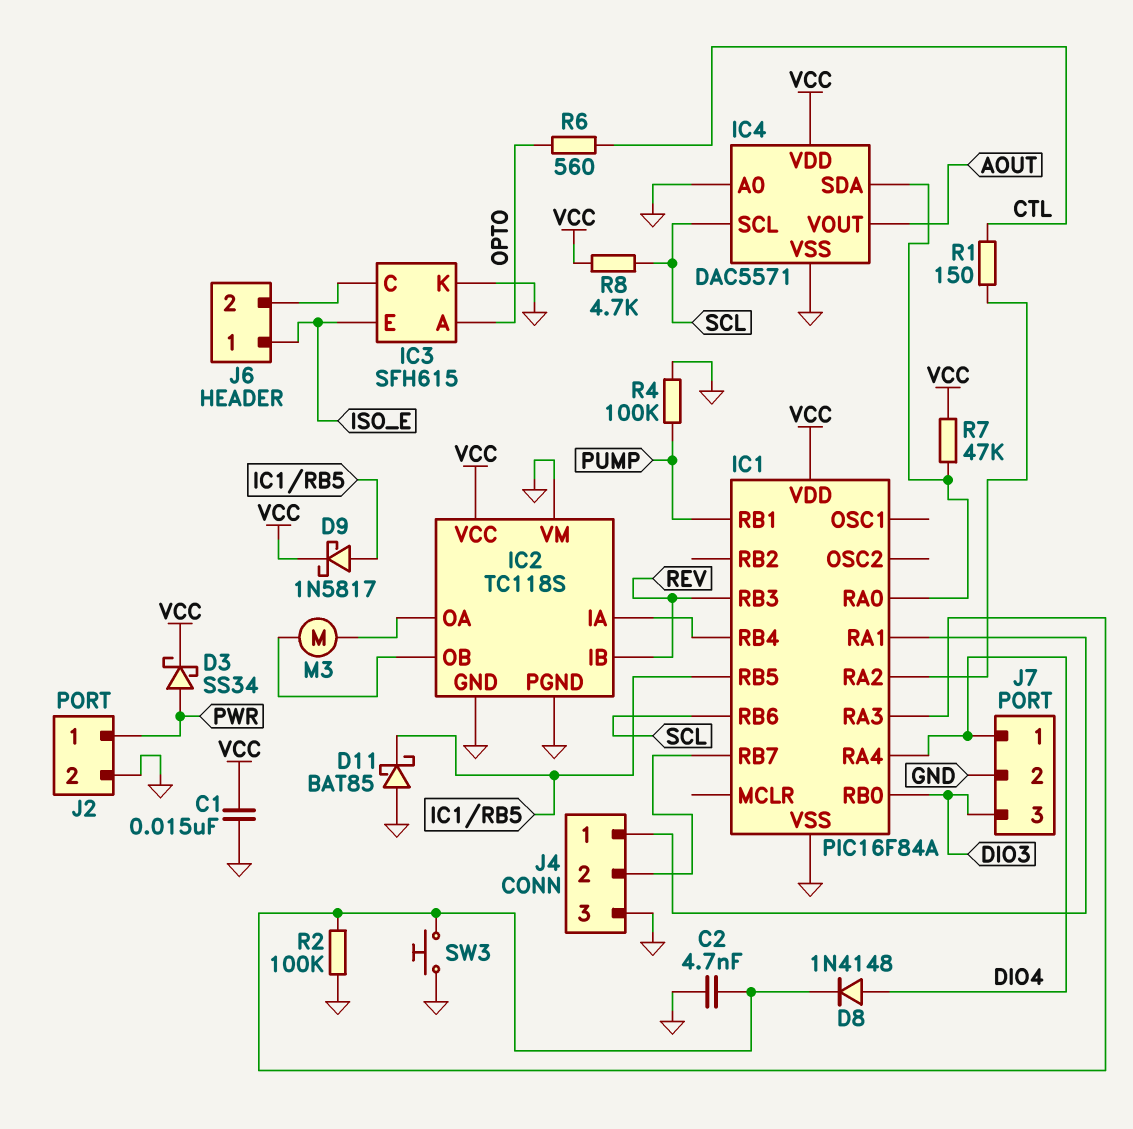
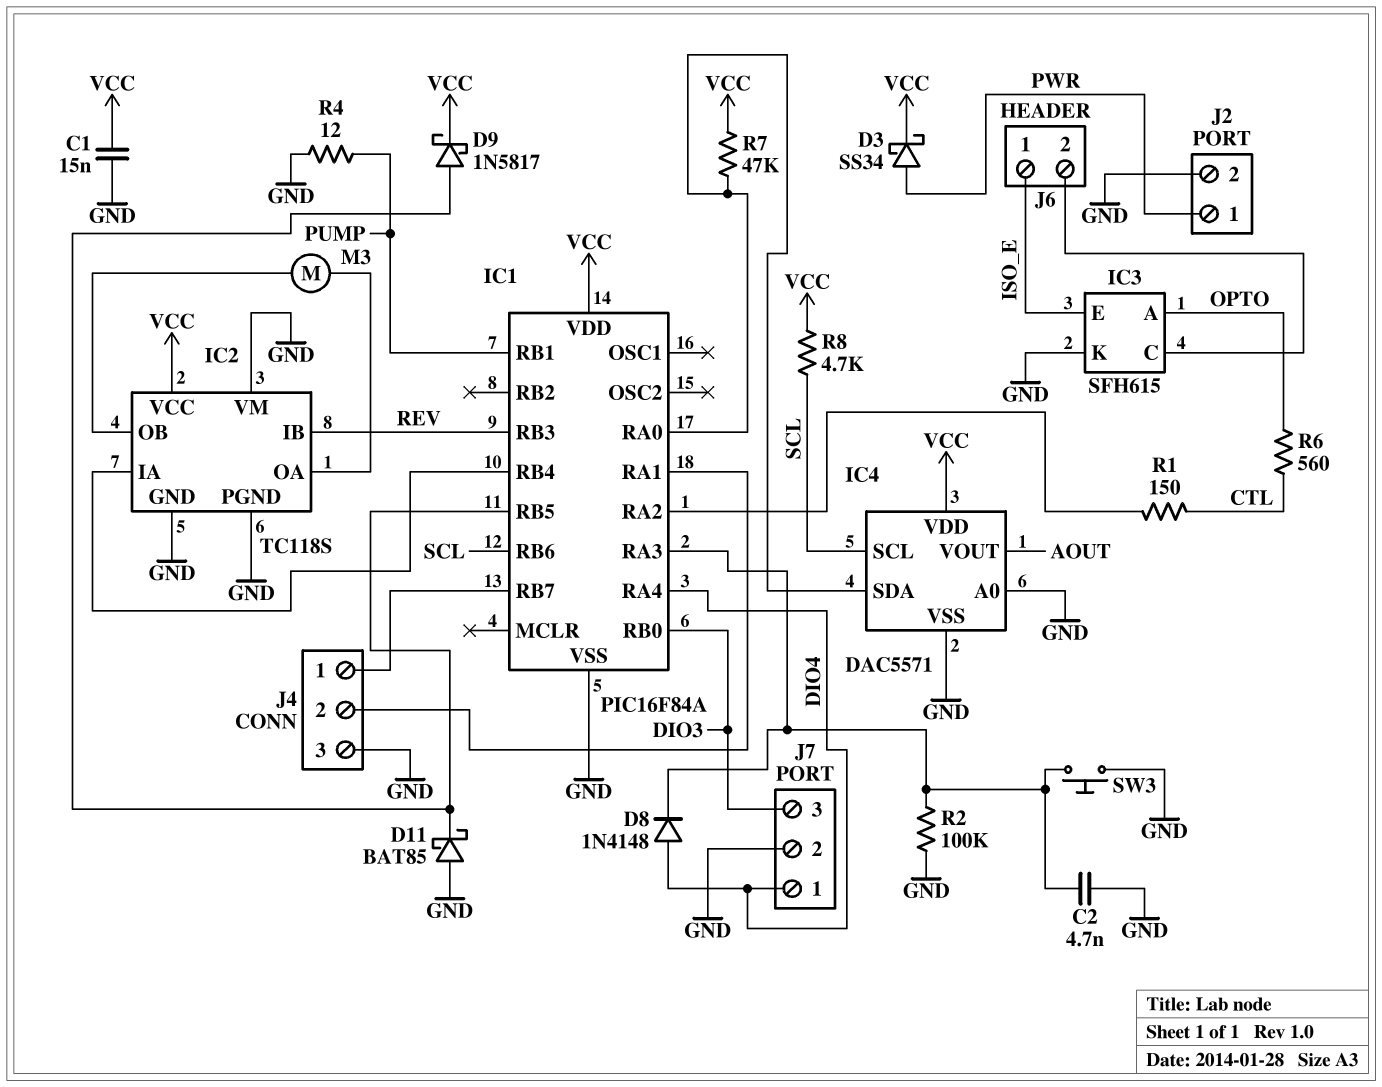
J4 pin 1: IC1/RA1 -> IC1/RB7
J4 pin 2: IC1/RB7 -> IC1/RA1
R4: 100k (GND, PUMP) -> 12 (GND, PUMP)

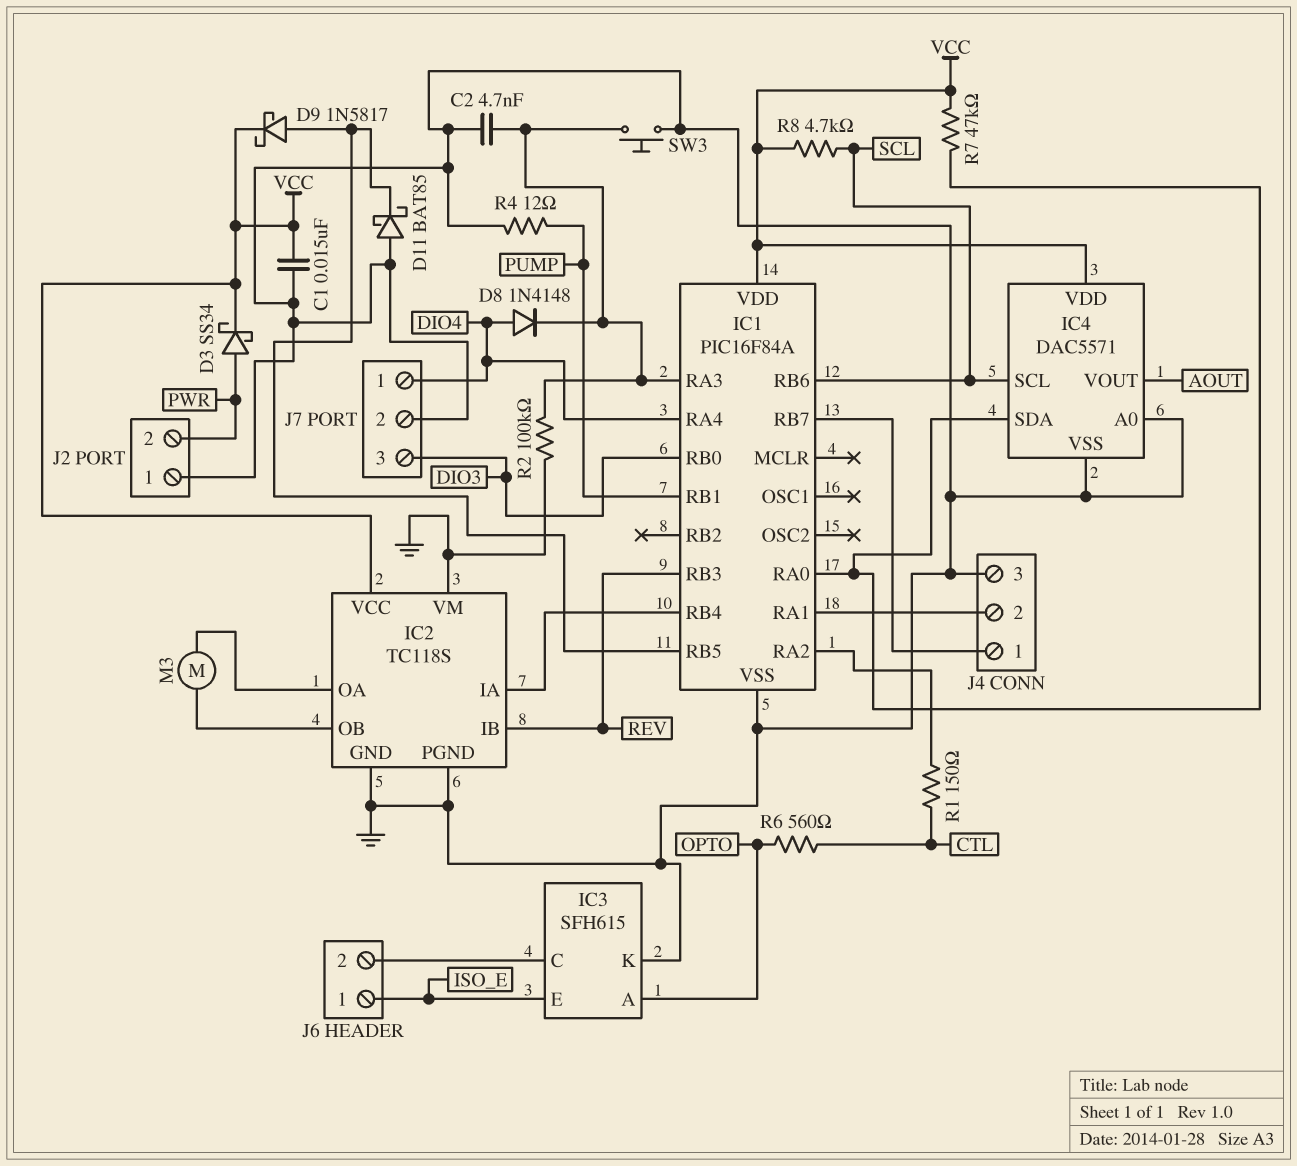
J2 pin 1: PWR -> GND
J2 pin 2: GND -> PWR

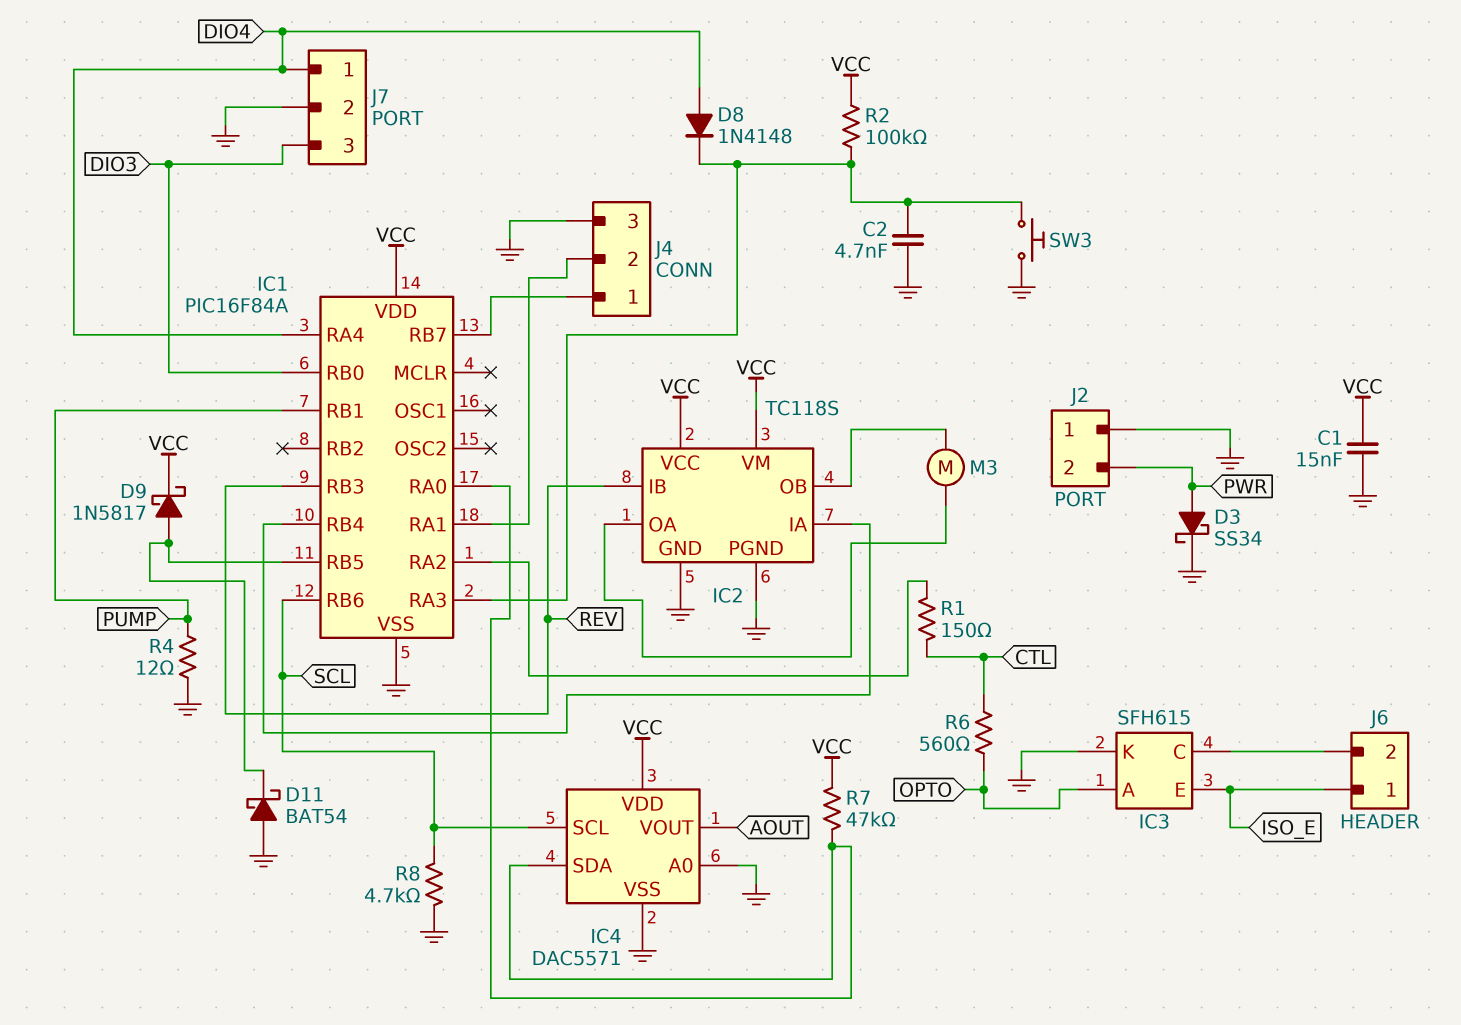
D3: schottky SS34 (A PWR, K VCC) -> schottky SS34 (A PWR, K GND)
D11: schottky BAT85 (A GND, K IC1/RB5) -> schottky BAT54 (A GND, K IC1/RB5)
IC2 pin VM: GND -> VCC
R2: 100k (GND, IC1/RA3) -> 100k (IC1/RA3, VCC)
R8: 4.7k (SCL, VCC) -> 4.7k (GND, SCL)

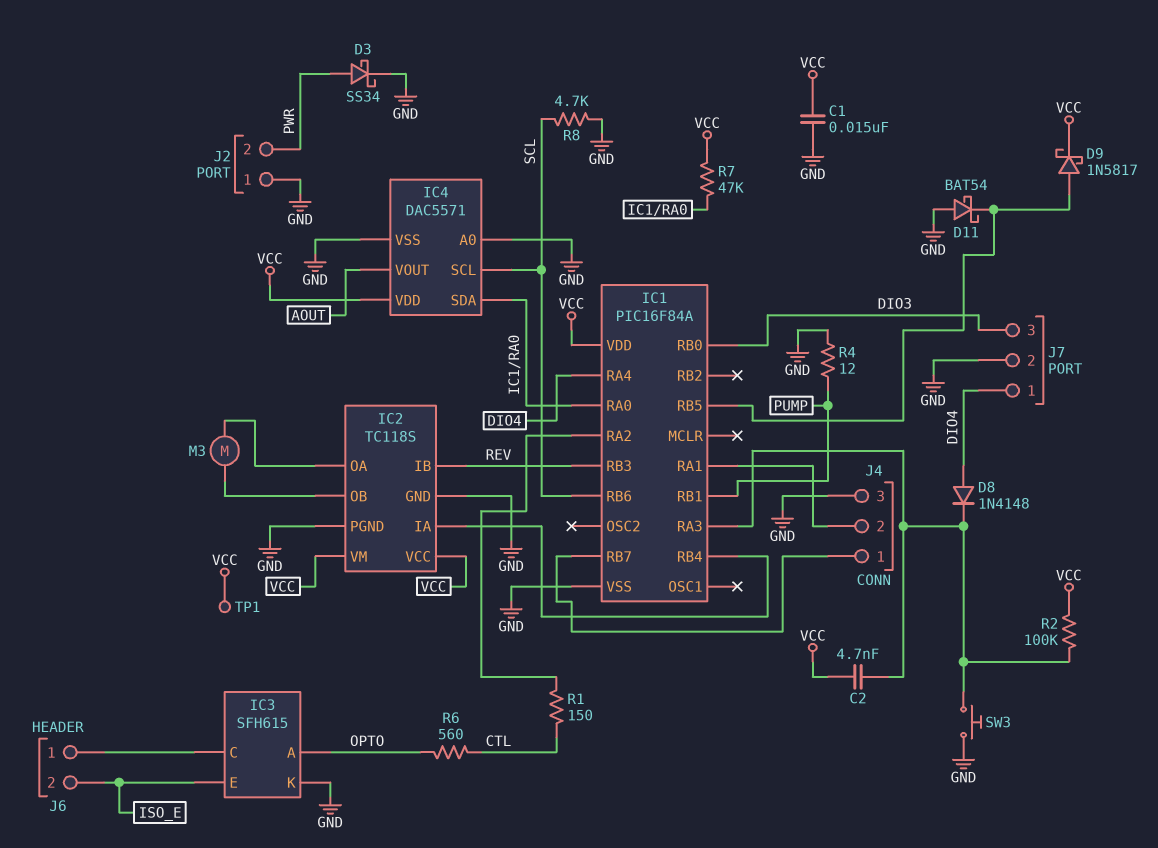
C2: 4.7nF (GND, IC1/RA3) -> 4.7nF (IC1/RA3, VCC)
J6 pin 1: ISO_E -> IC3/C
J6 pin 2: IC3/C -> ISO_E
TP1: none -> test point (VCC)

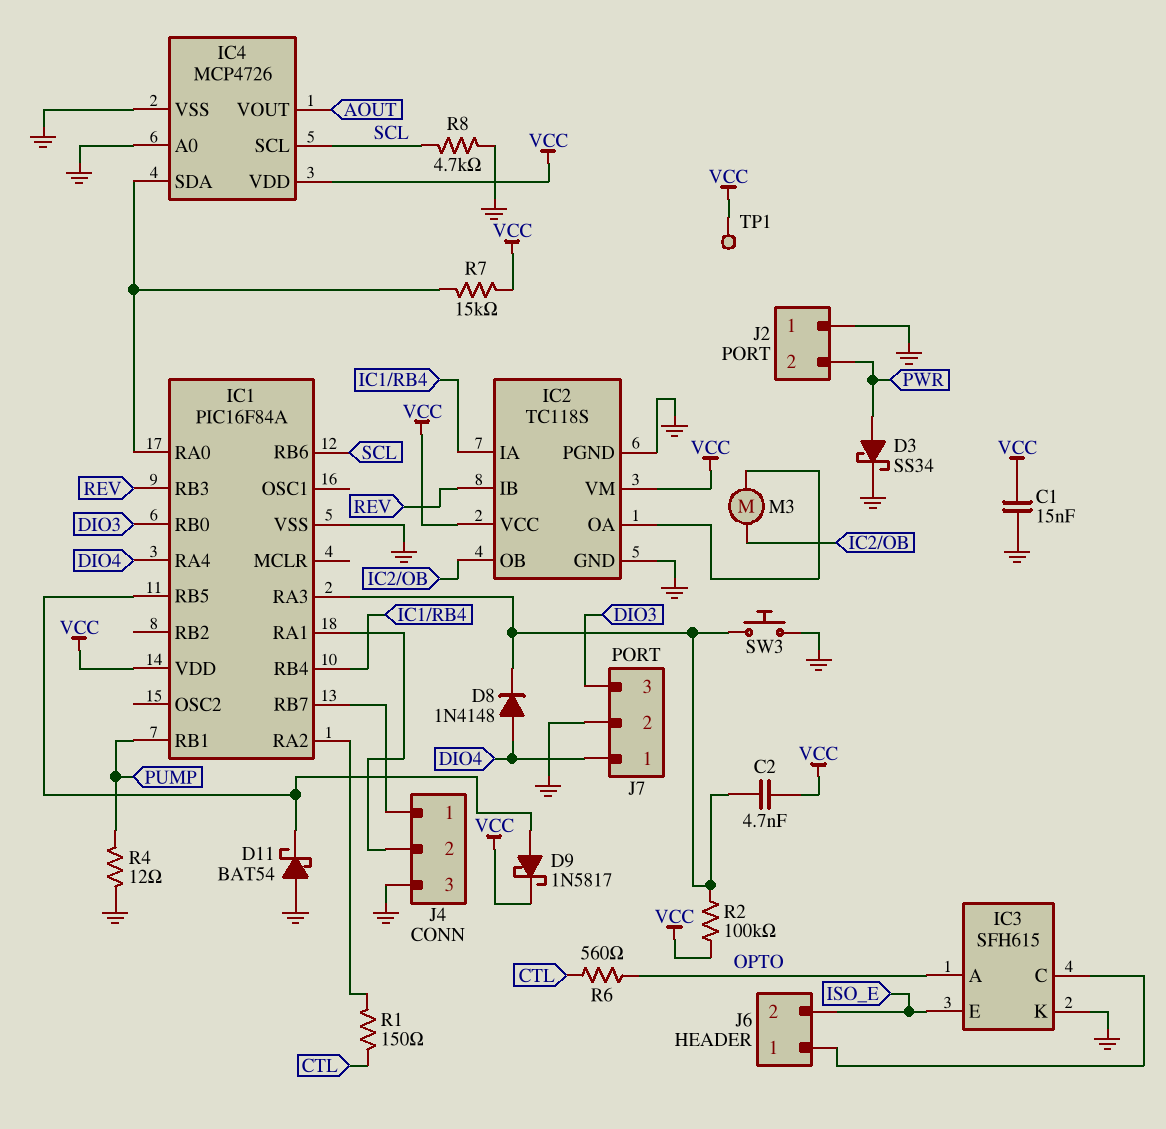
IC4: DAC5571 -> MCP4726
R7: 47k (IC1/RA0, VCC) -> 15k (IC1/RA0, VCC)

